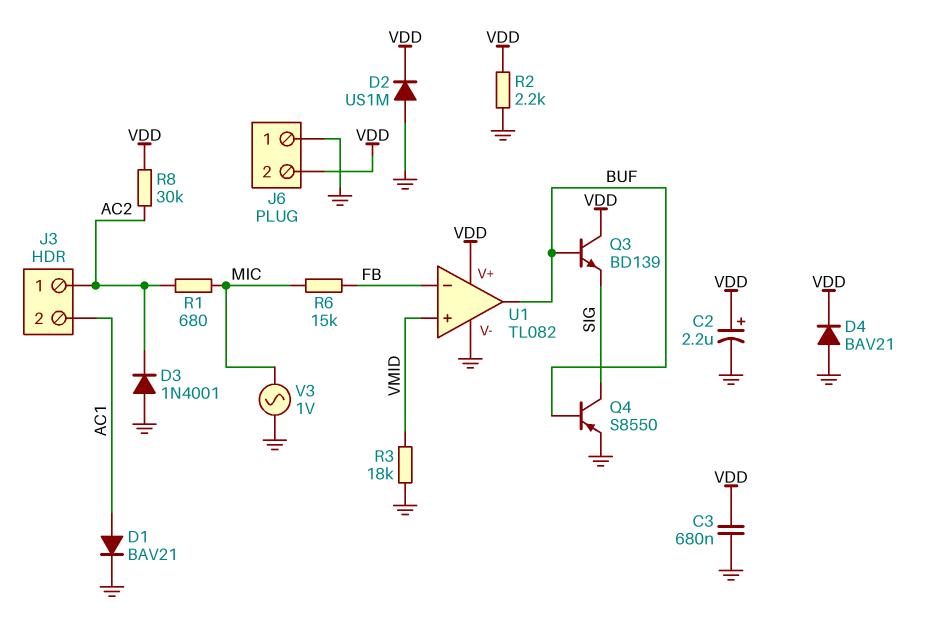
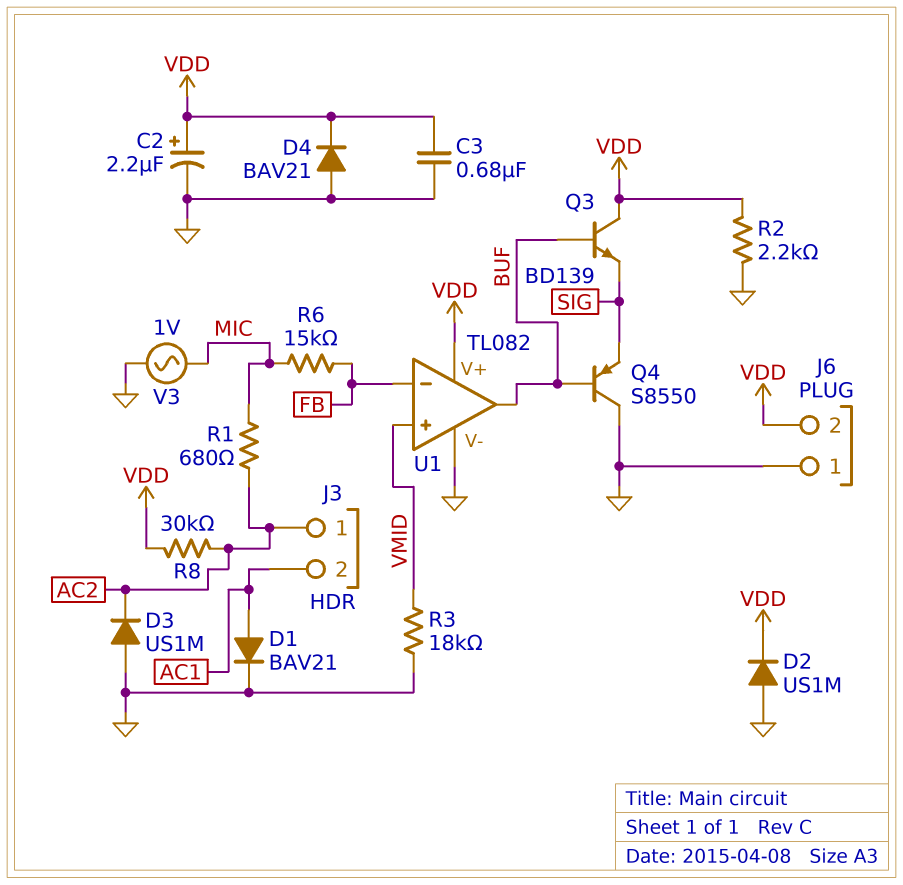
D3: diode 1N4001 (A GND, K AC2) -> diode US1M (A GND, K AC2)
Q4: PNP S8550 (B BUF, C SIG, E GND) -> PNP S8550 (B BUF, C GND, E SIG)

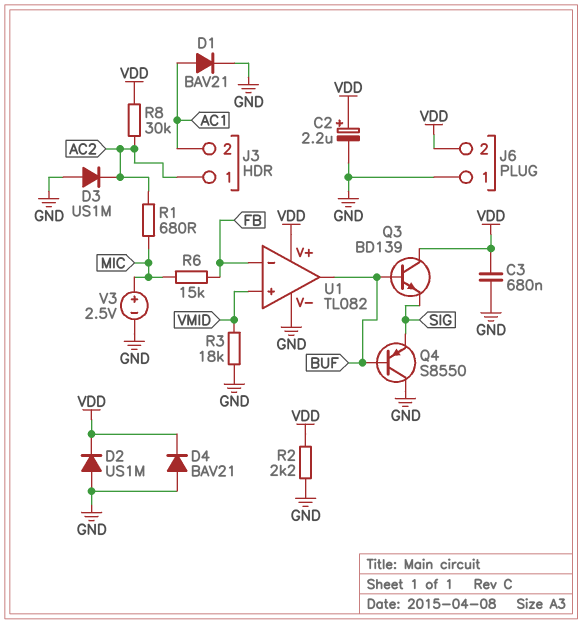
V3: AC 1V (GND, MIC) -> 2.5V (plus MIC, minus GND)

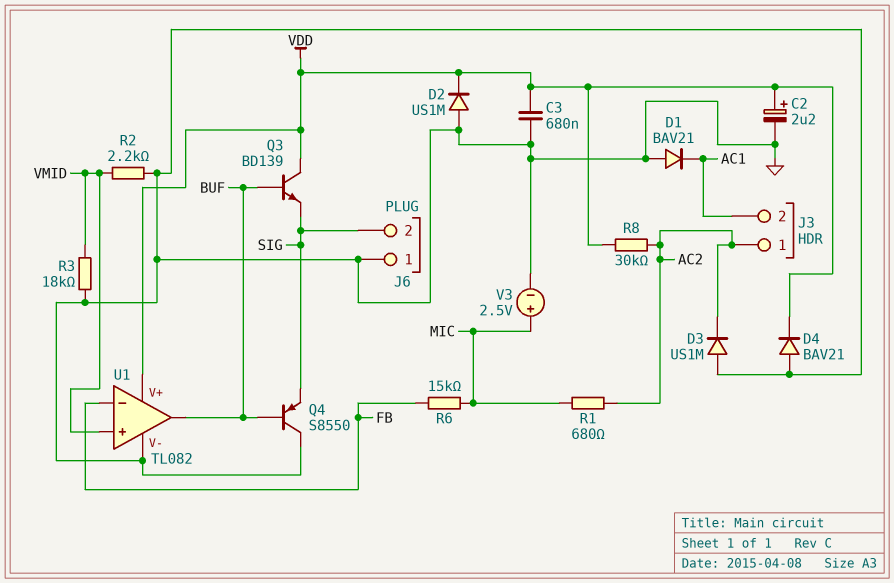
D1: diode BAV21 (A AC1, K GND) -> diode BAV21 (A GND, K AC1)
J6 pin 2: VDD -> SIG
R2: 2.2k (GND, VDD) -> 2.2k (GND, VMID)

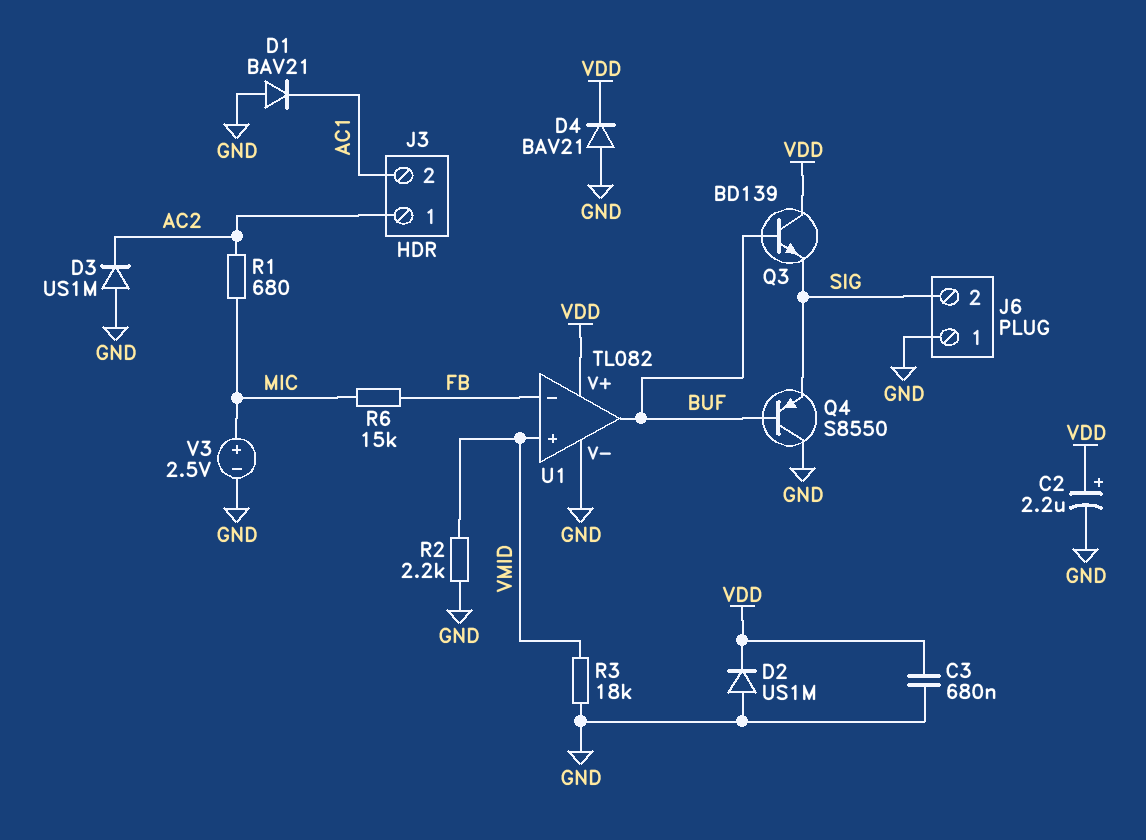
R8: 30k (AC2, VDD) -> none

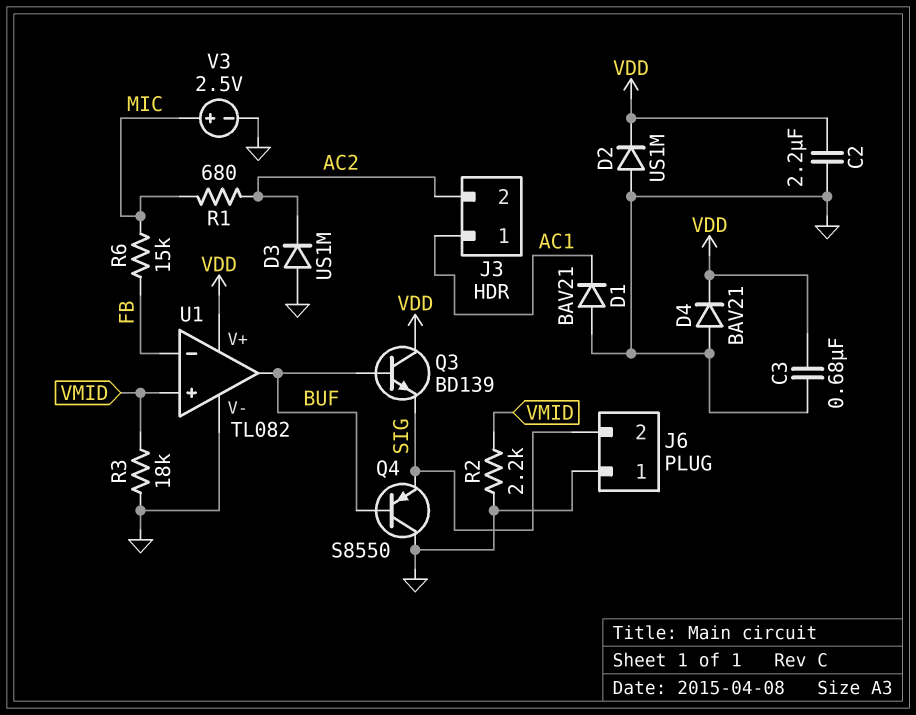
C2: 2.2uF (plus VDD, minus GND) -> 2.2uF (GND, VDD)
J3 pin 1: AC2 -> AC1
J3 pin 2: AC1 -> AC2

